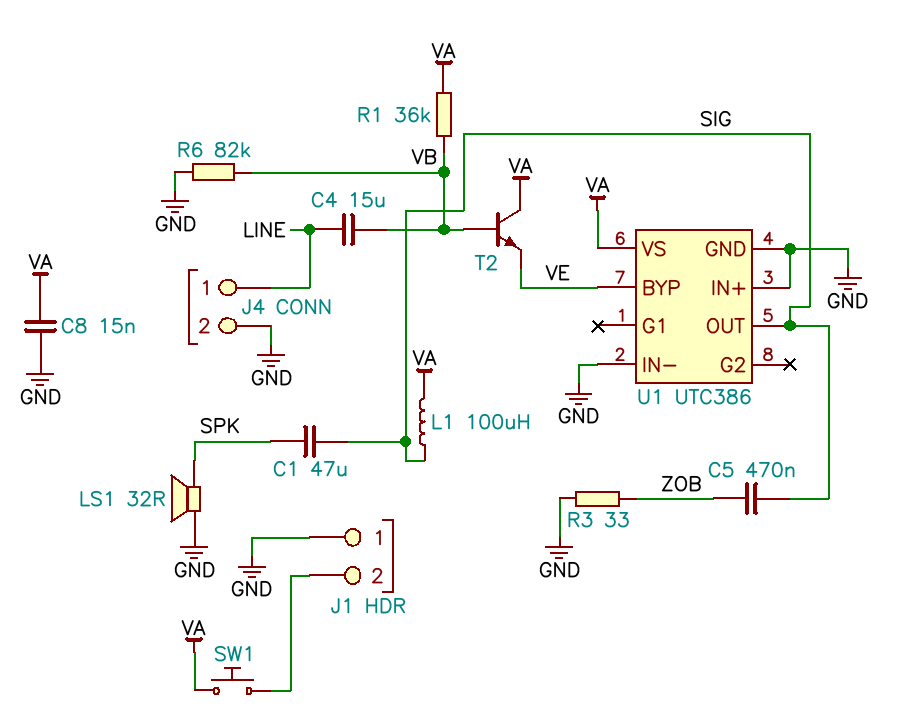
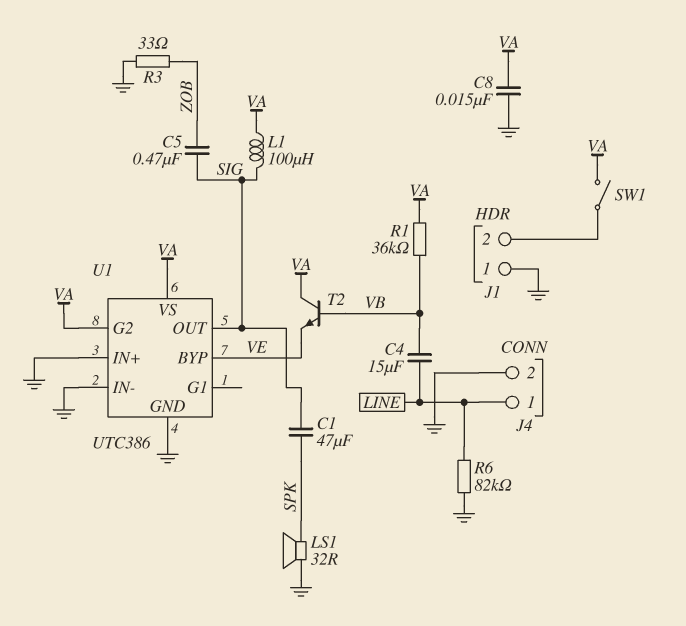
R6: 82k (GND, VB) -> 82k (GND, LINE)
SW1: button (J1/2, VA) -> switch (J1/2, VA)
U1 pin G2: none -> VA

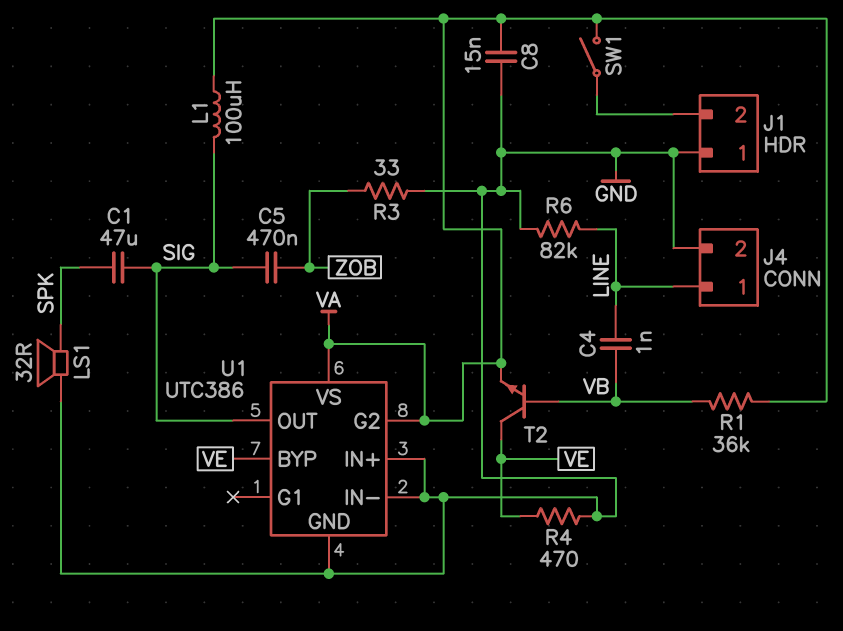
C4: 15uF (LINE, VB) -> 1nF (LINE, VB)
R4: none -> 470 (GND, VE)
T2: NPN (B VB, C VA, E VE) -> NPN (B VB, C VE, E VA)

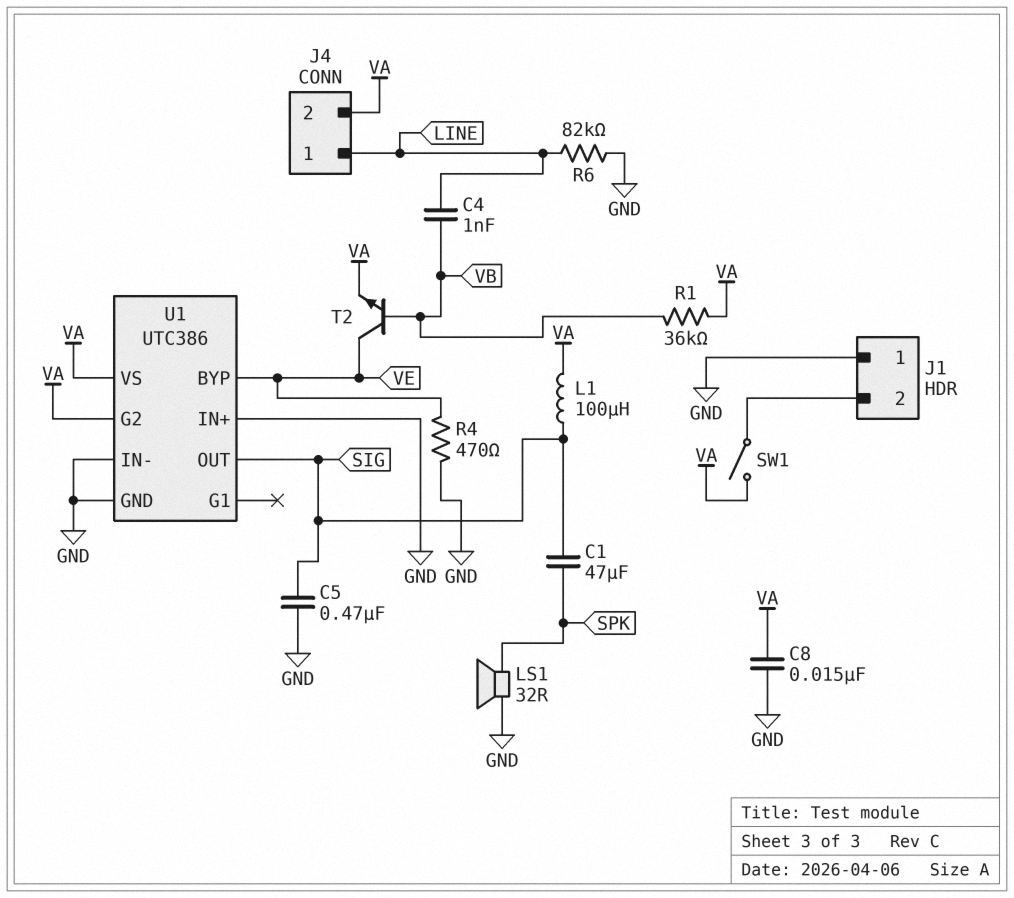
C5: 470nF (SIG, ZOB) -> 470nF (GND, SIG)
J4 pin 2: GND -> VA
R3: 33 (GND, ZOB) -> none

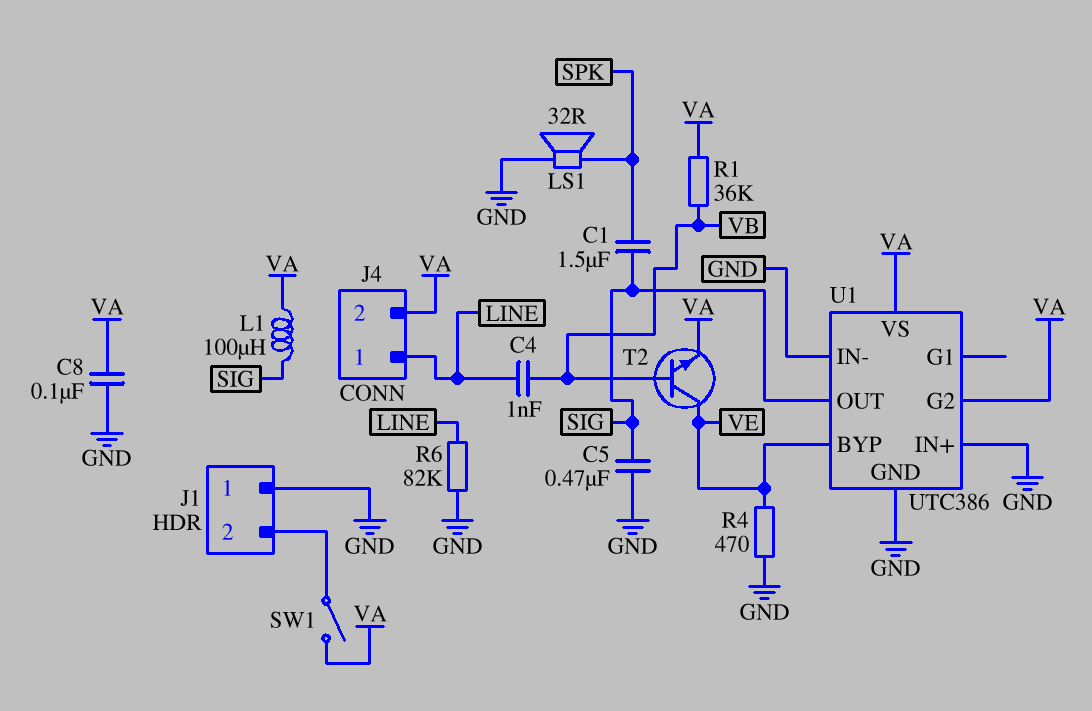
C1: 47uF (SIG, SPK) -> 1.5uF (SIG, SPK)
C8: 15nF (GND, VA) -> 100nF (GND, VA)

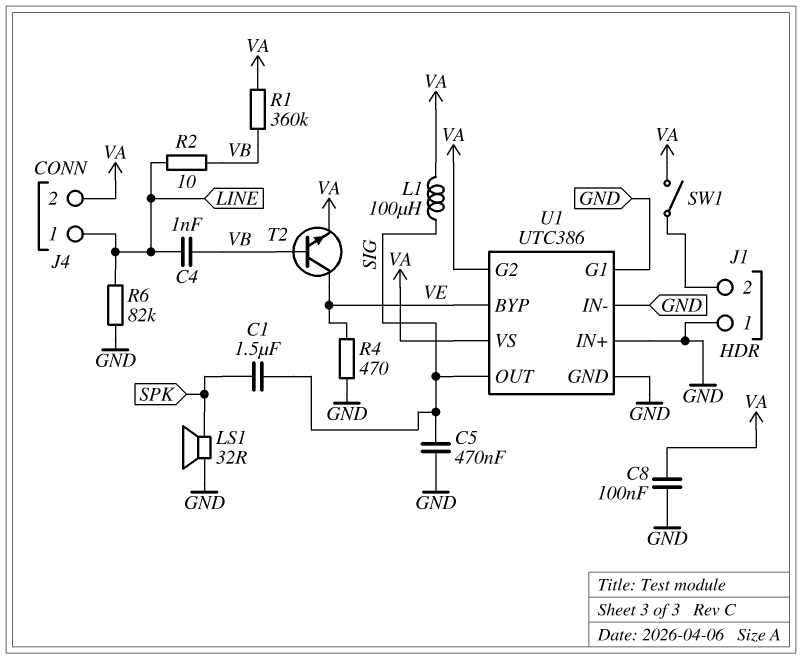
R1: 36k (VA, VB) -> 360k (VA, VB)
R2: none -> 10 (LINE, VB)
U1 pin G1: none -> GND

